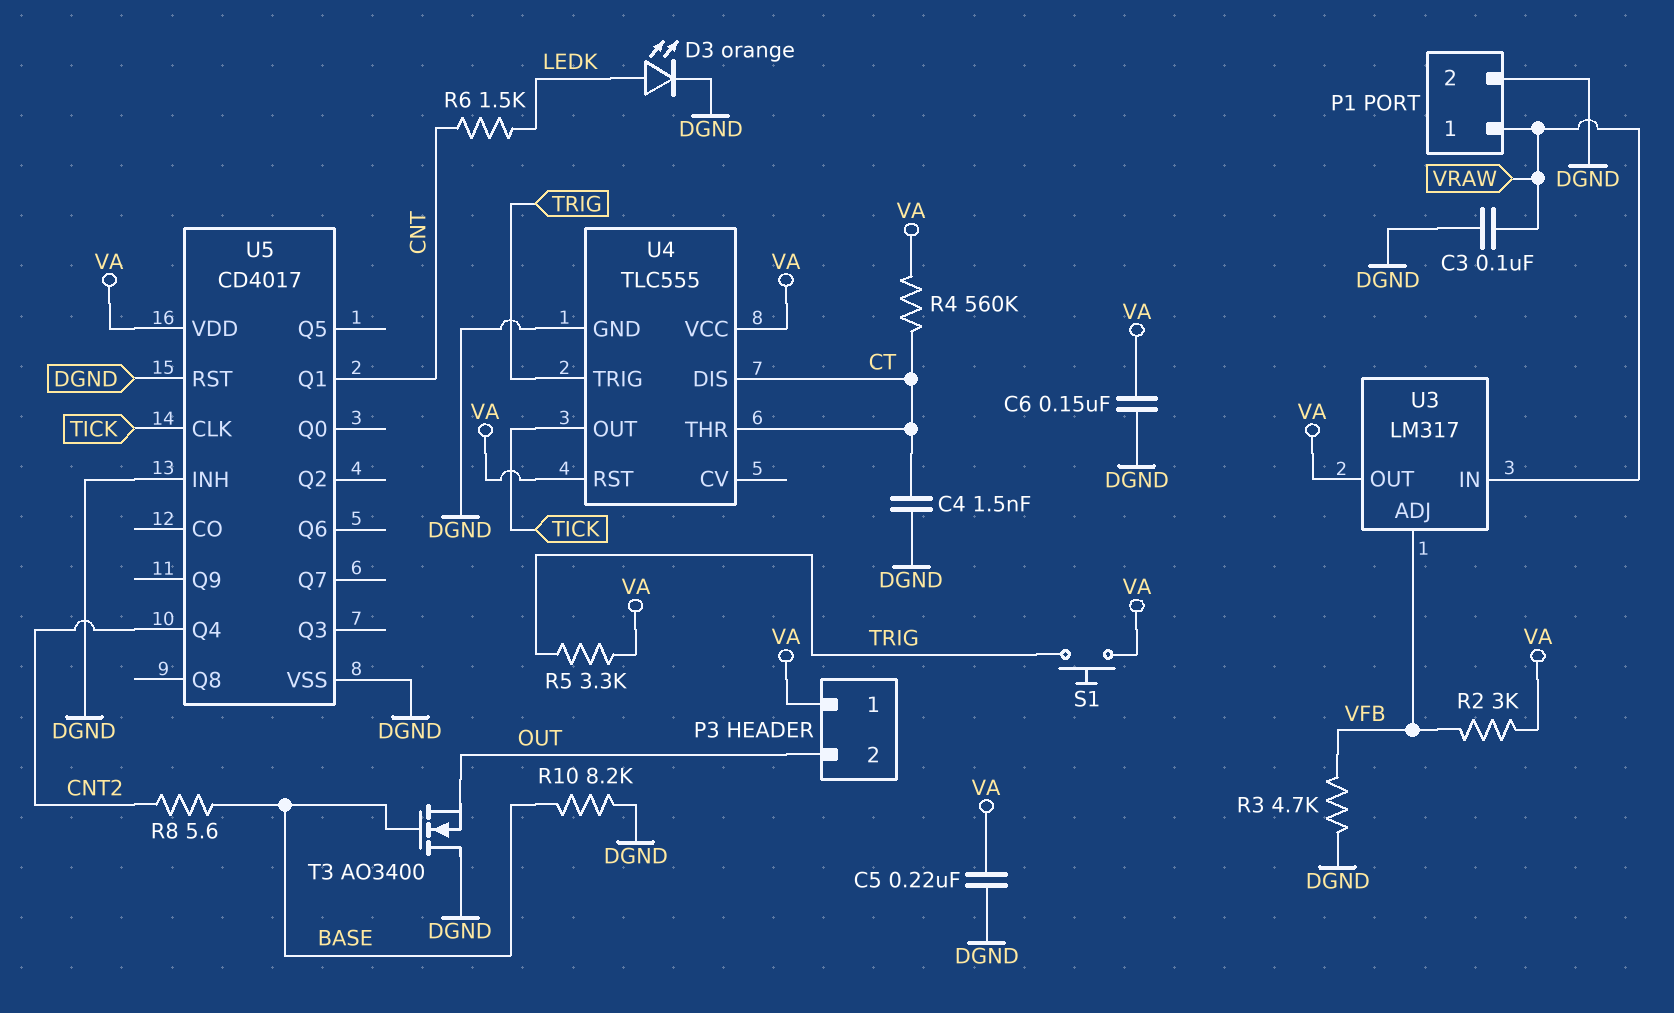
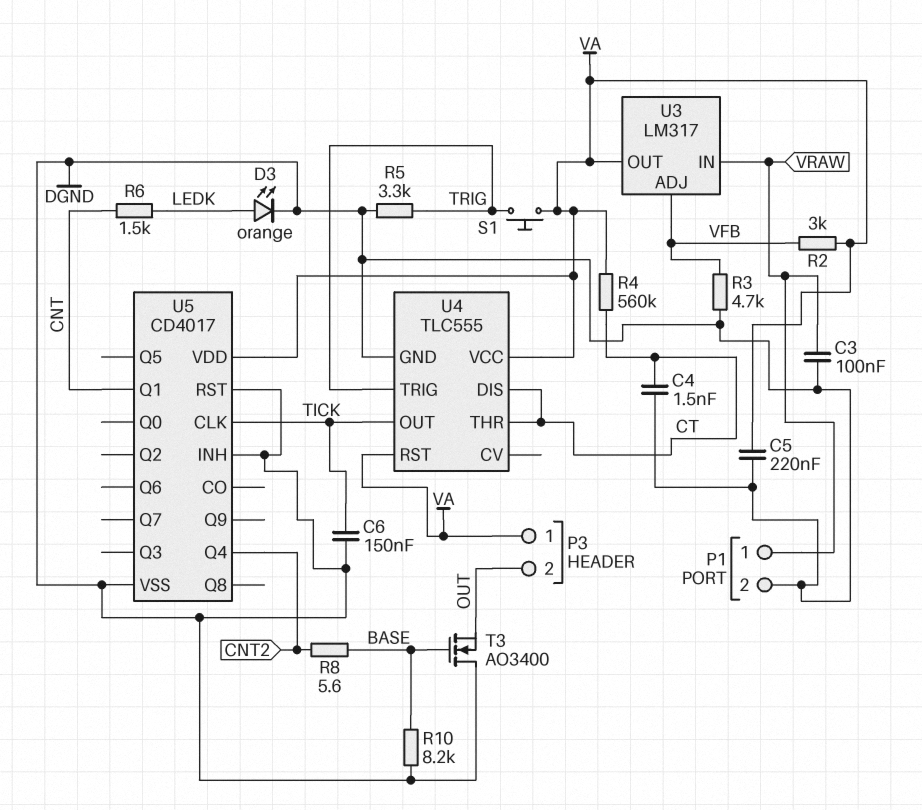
C6: 150nF (DGND, VA) -> 150nF (DGND, TICK)
R5: 3.3k (TRIG, VA) -> 3.3k (DGND, TRIG)

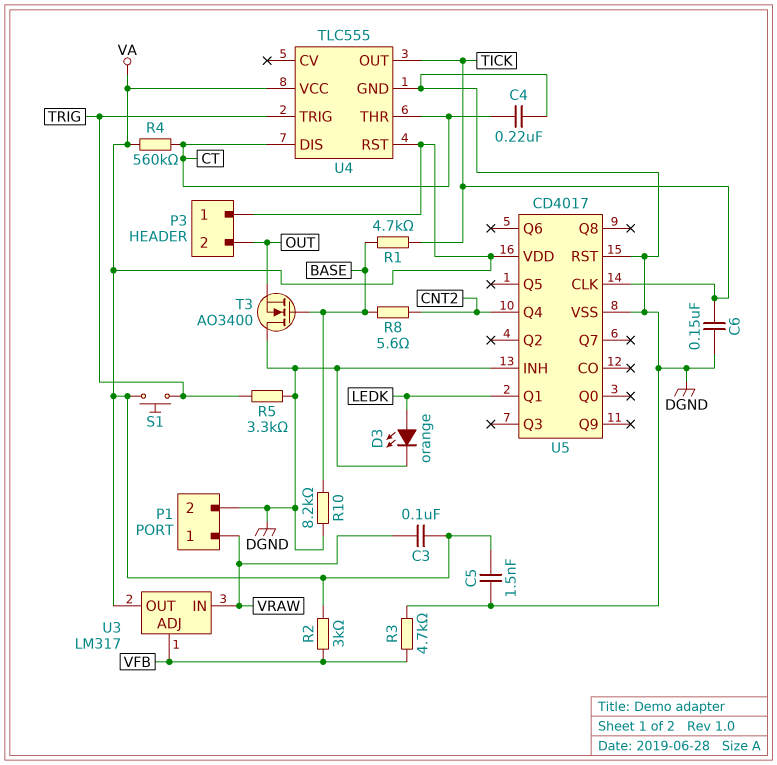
C3: 100nF (DGND, VRAW) -> 100nF (VA, VRAW)
C4: 1.5nF (CT, DGND) -> 220nF (CT, DGND)
C5: 220nF (DGND, VA) -> 1.5nF (DGND, VA)
R1: none -> 4.7k (BASE, TICK)
R6: 1.5k (CNT, LEDK) -> none
U5 pin Q1: CNT -> LEDK

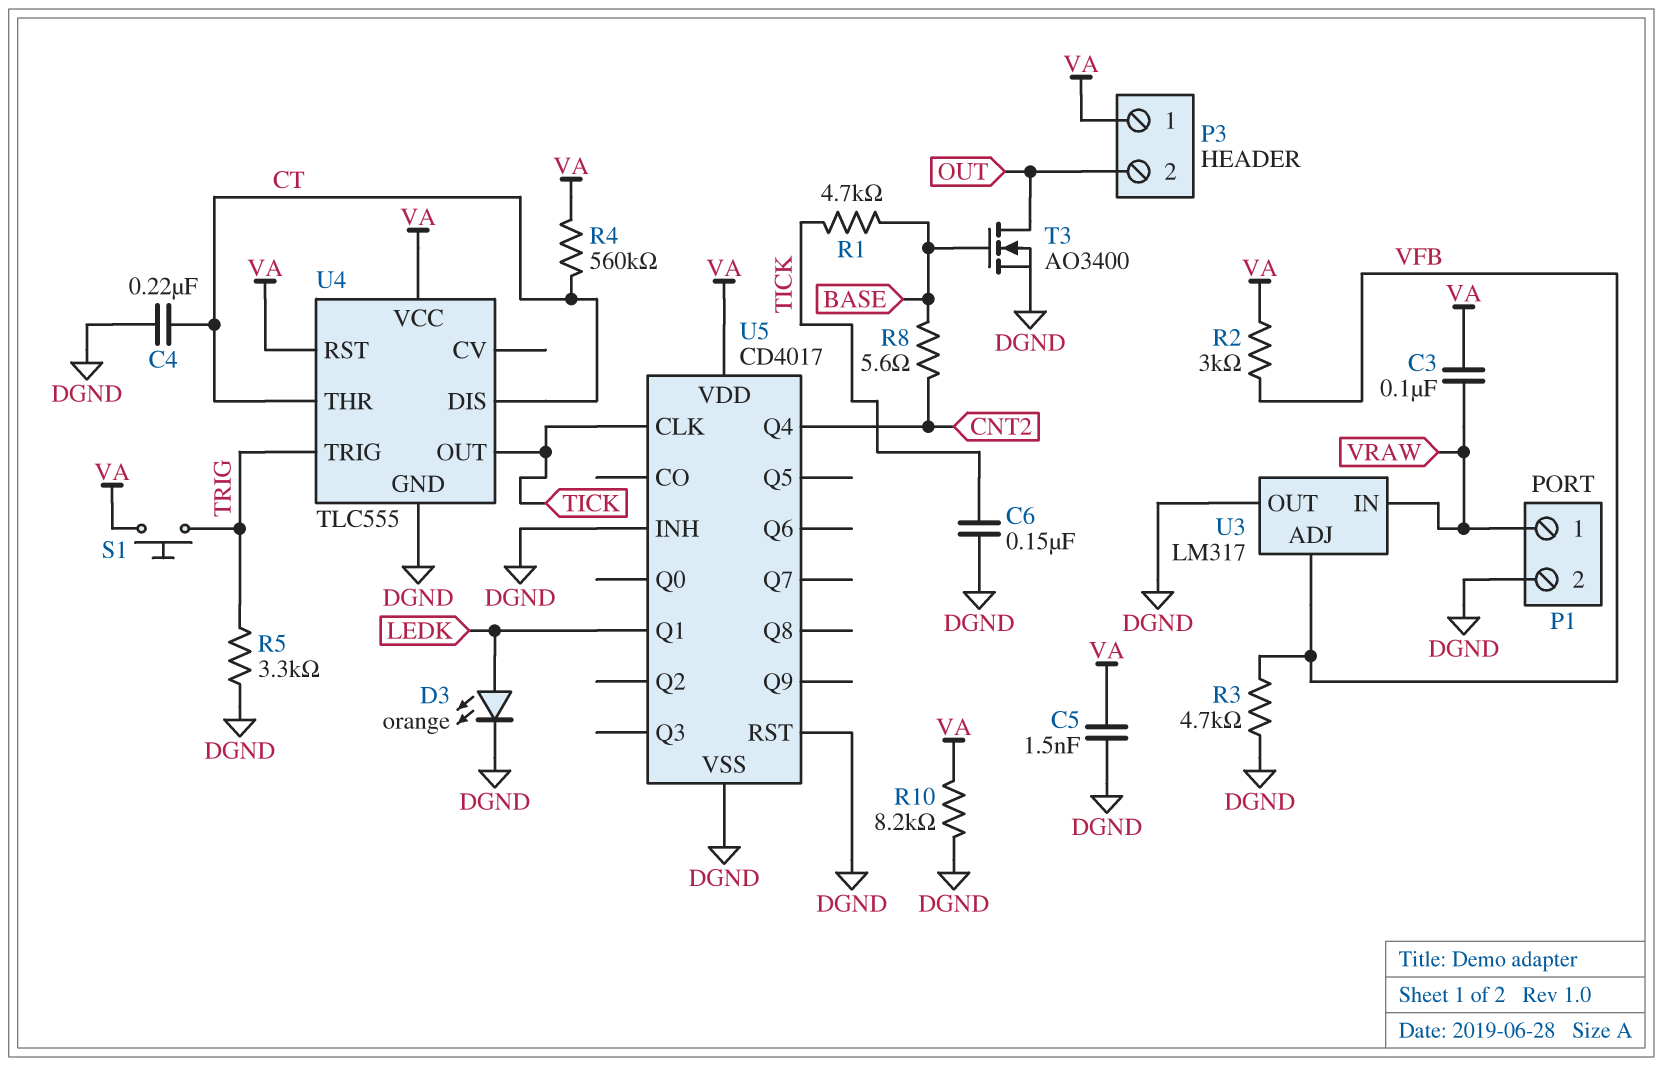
R10: 8.2k (BASE, DGND) -> 8.2k (DGND, VA)
T3: NMOS AO3400 (G BASE, D DGND, S OUT) -> NMOS AO3400 (G BASE, D OUT, S DGND)
U3 pin OUT: VA -> DGND

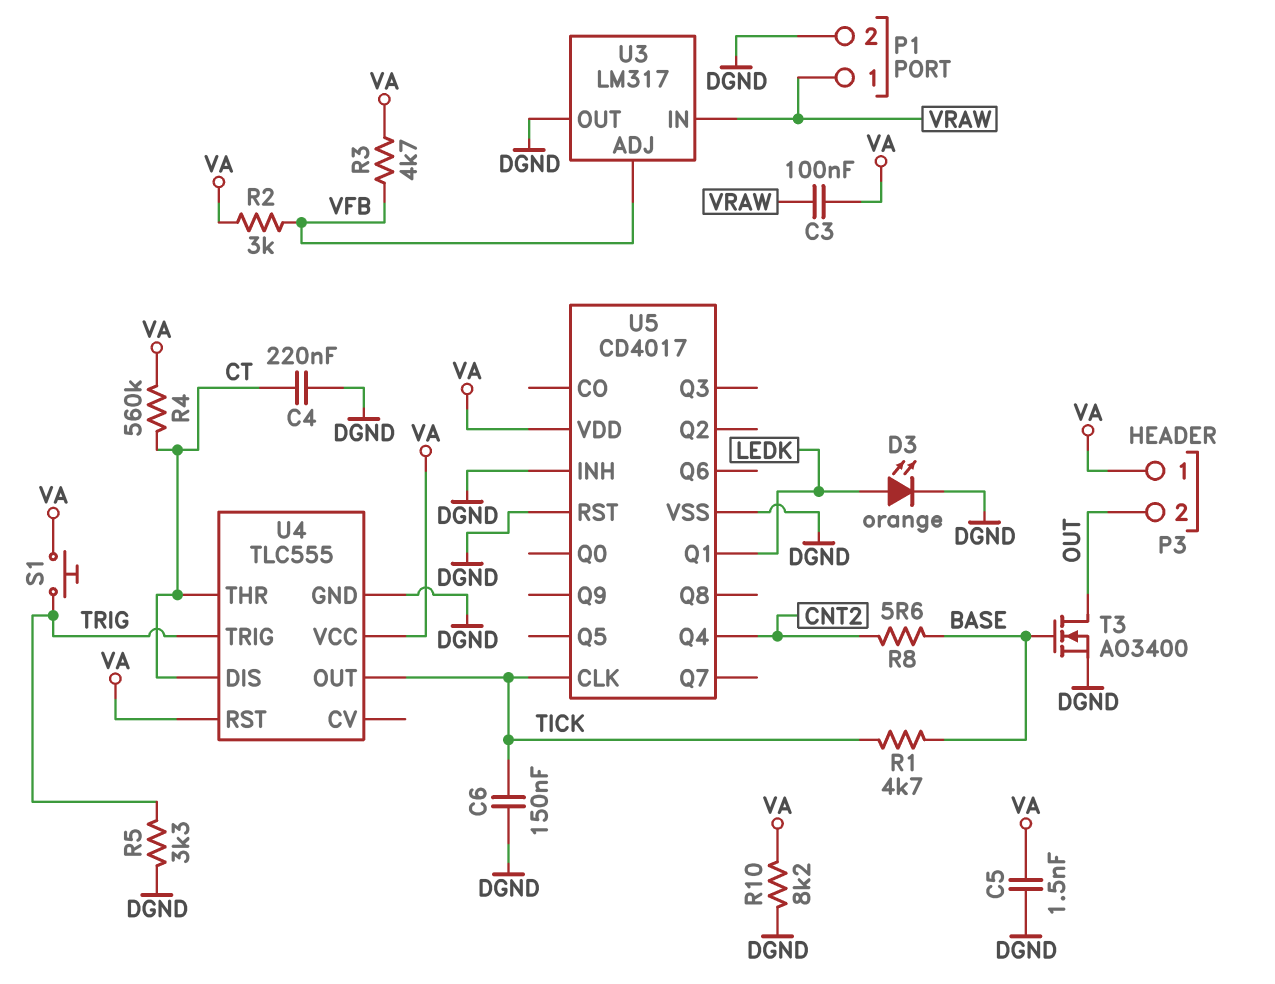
R3: 4.7k (DGND, VFB) -> 4.7k (VA, VFB)

